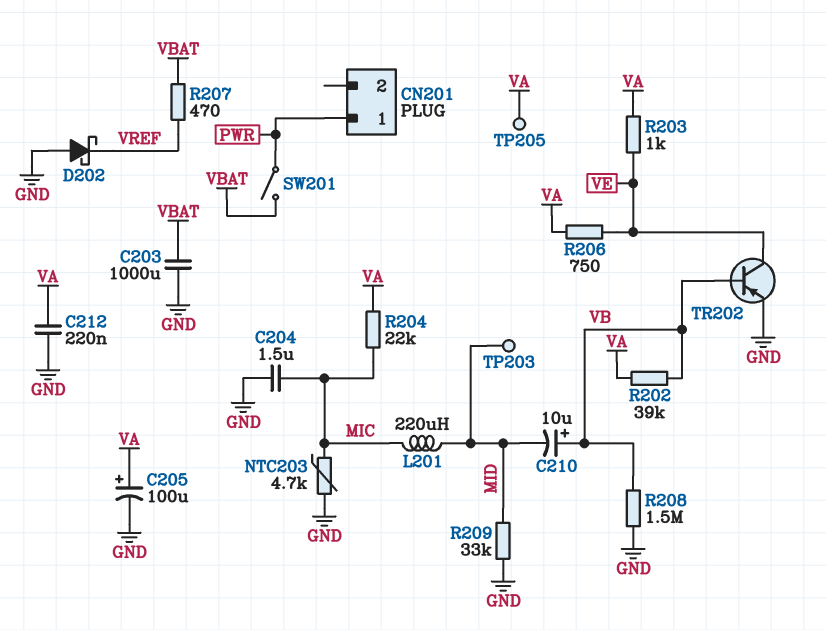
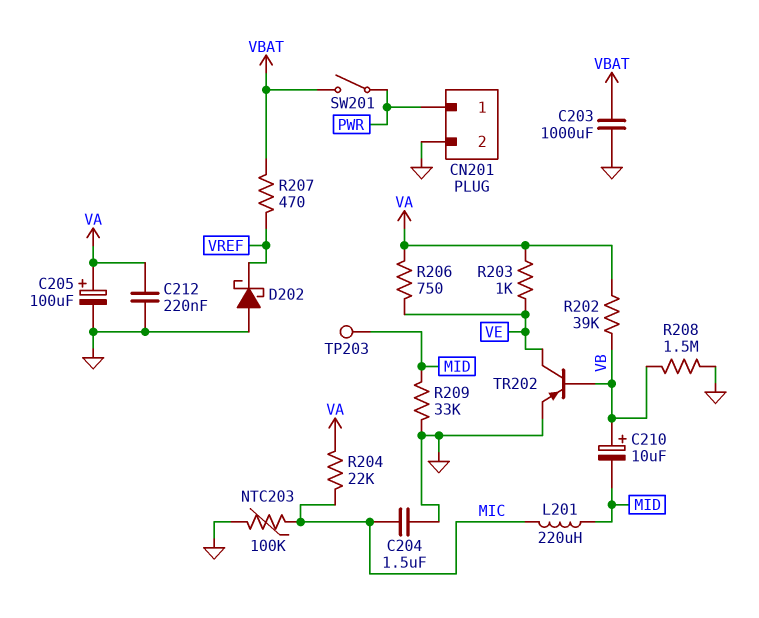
CN201 pin 2: none -> GND
NTC203: 4.7k (GND, MIC) -> 100k (GND, MIC)
TP205: test point (VA) -> none

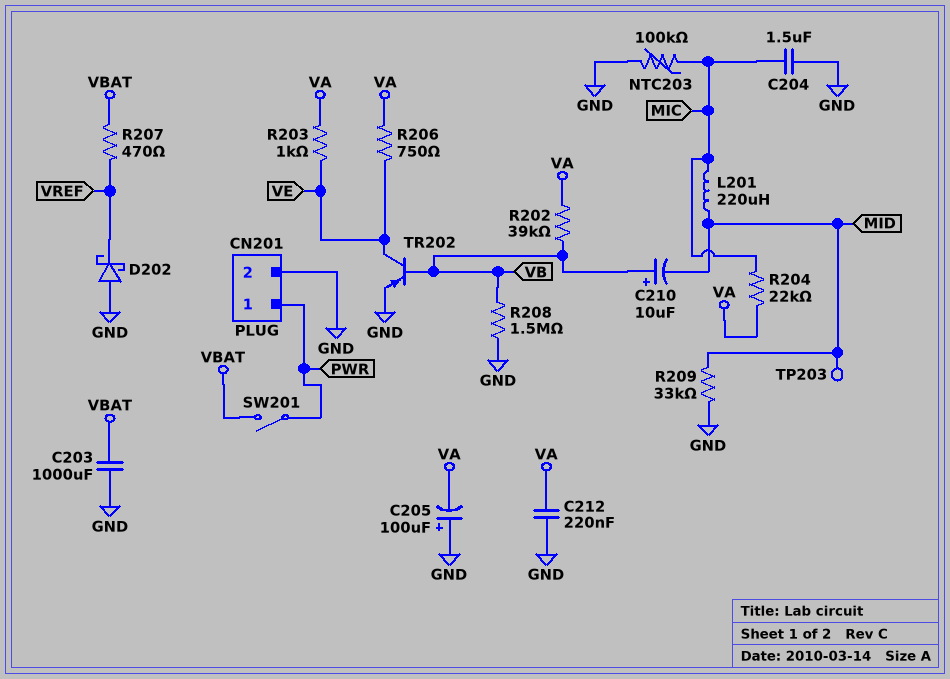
C205: 100uF (plus VA, minus GND) -> 100uF (plus GND, minus VA)

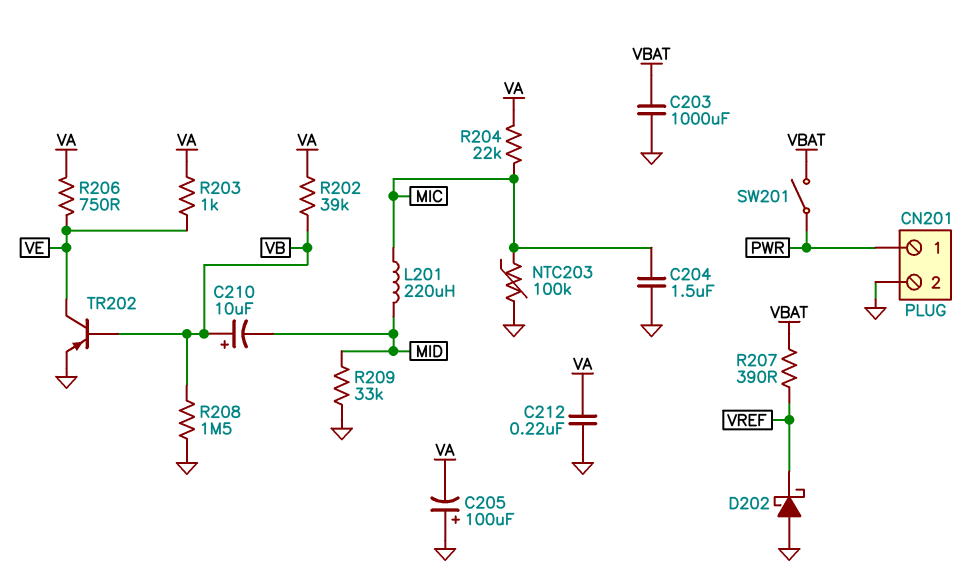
R207: 470 (VBAT, VREF) -> 390 (VBAT, VREF)
TP203: test point (MID) -> none

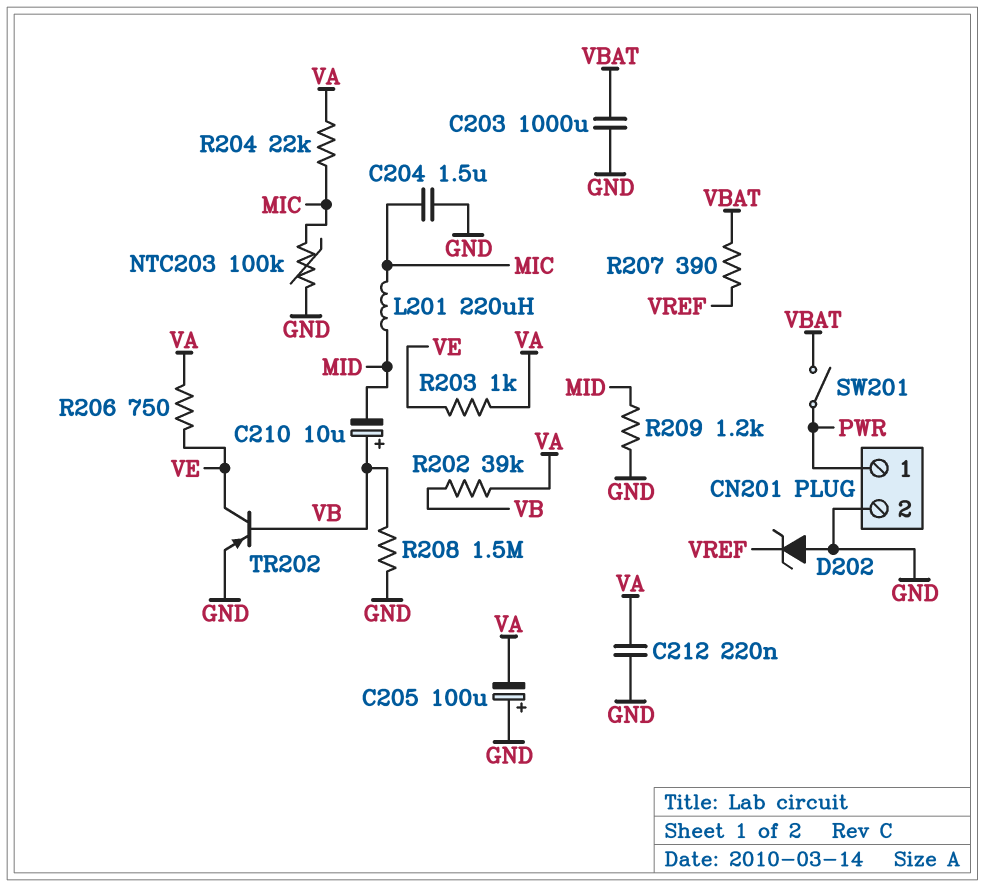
D202: schottky (A GND, K VREF) -> zener (A GND, K VREF)
R209: 33k (GND, MID) -> 1.2k (GND, MID)

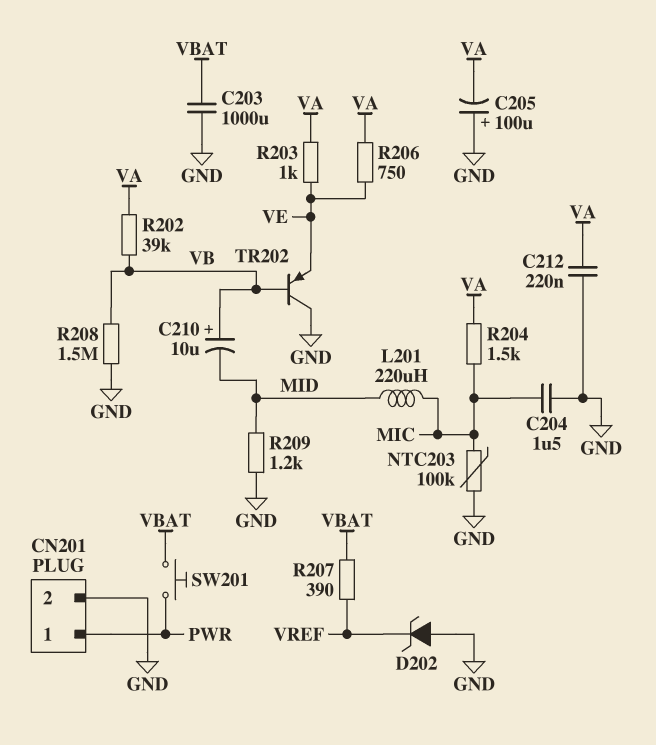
R204: 22k (MIC, VA) -> 1.5k (MIC, VA)
SW201: switch (PWR, VBAT) -> button (PWR, VBAT)
TR202: PNP (B VB, C VE, E GND) -> PNP (B VB, C GND, E VE)

